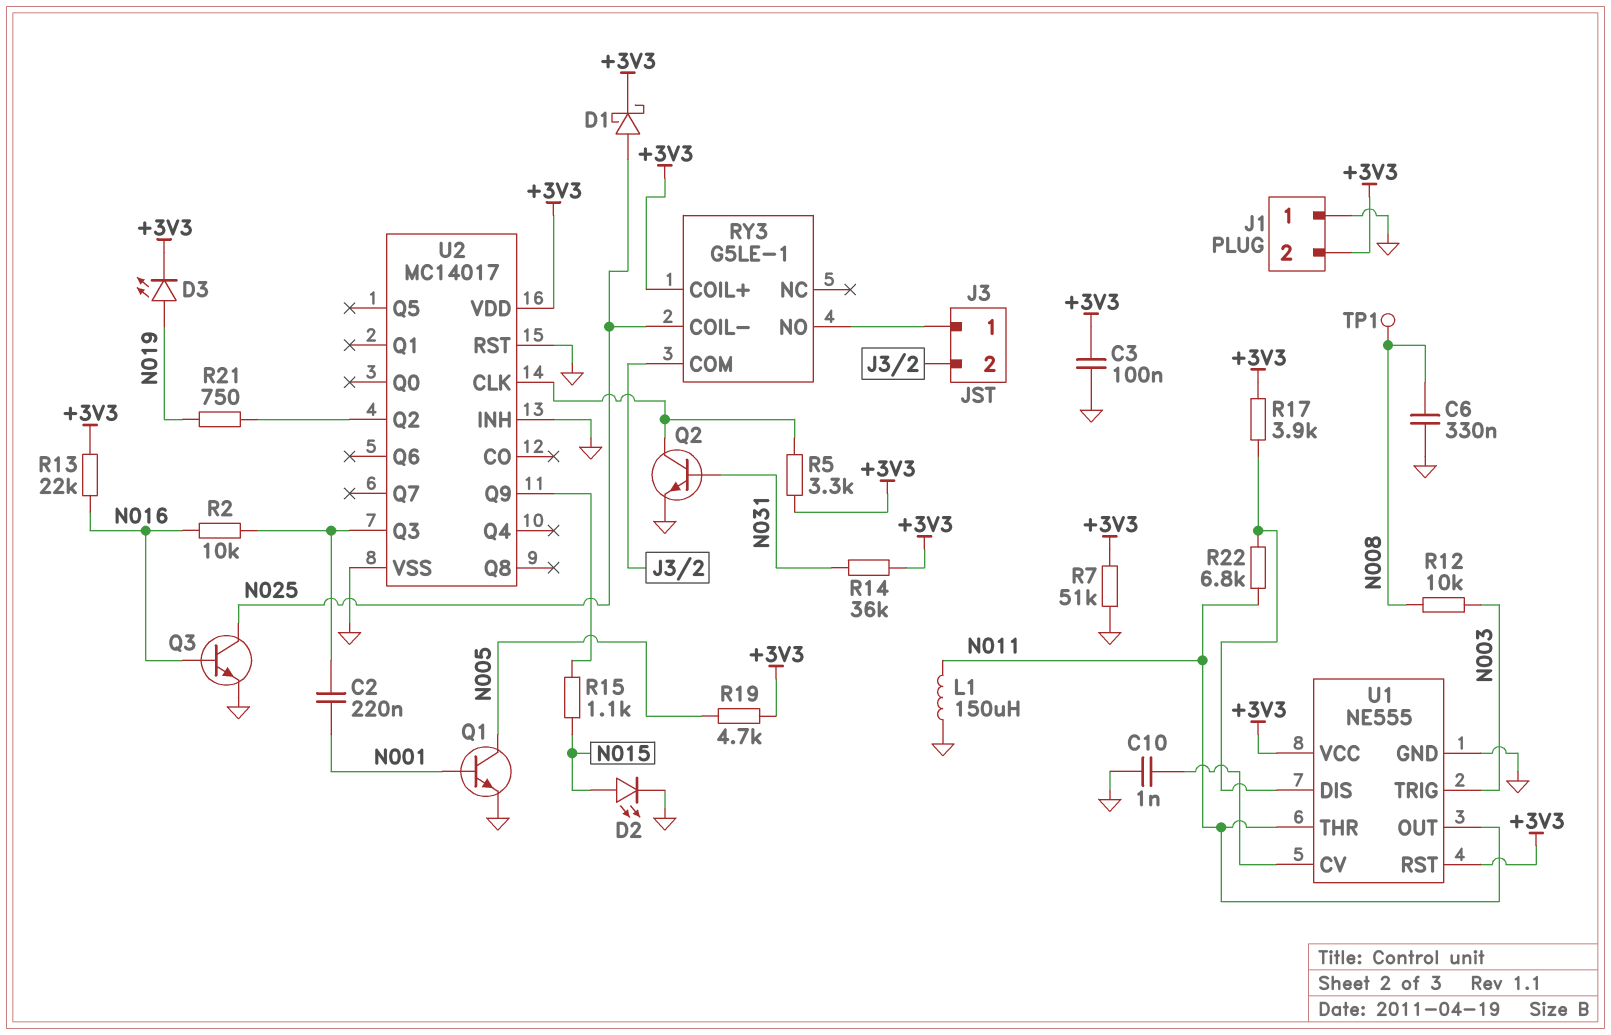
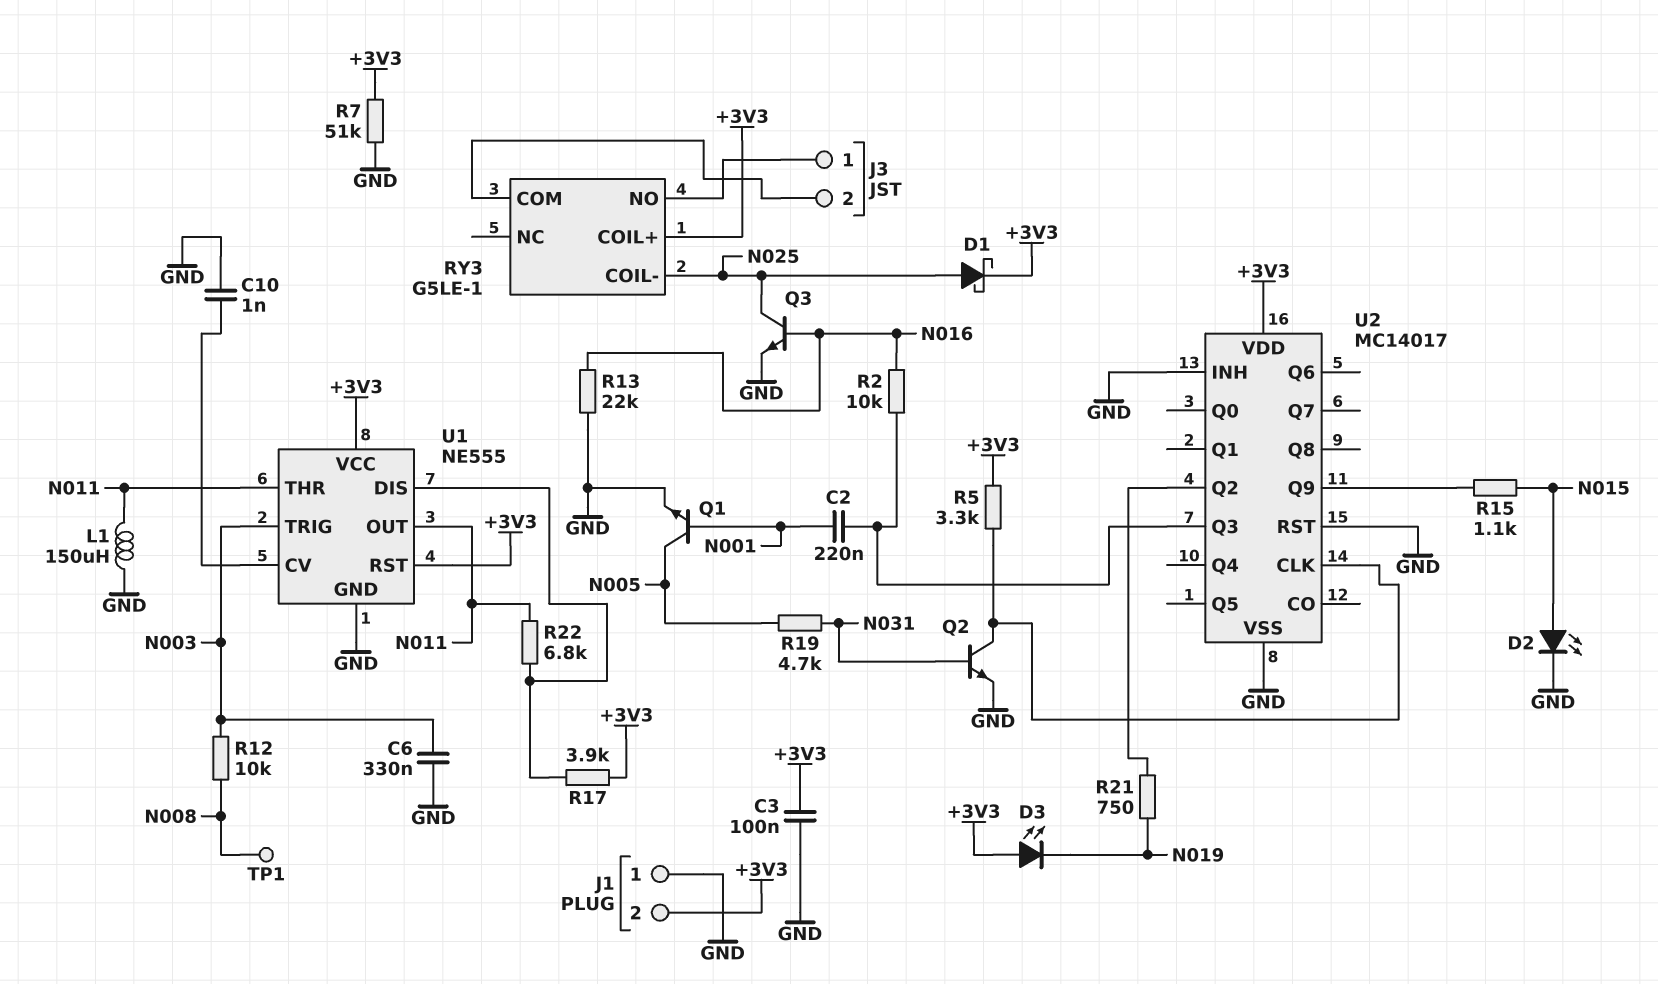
C6: 330nF (GND, N008) -> 330nF (GND, N003)
D3: LED (A N019, K +3V3) -> LED (A +3V3, K N019)
R13: 22k (+3V3, N016) -> 22k (GND, N016)
R14: 36k (+3V3, N031) -> none
R19: 4.7k (+3V3, N005) -> 4.7k (N005, N031)

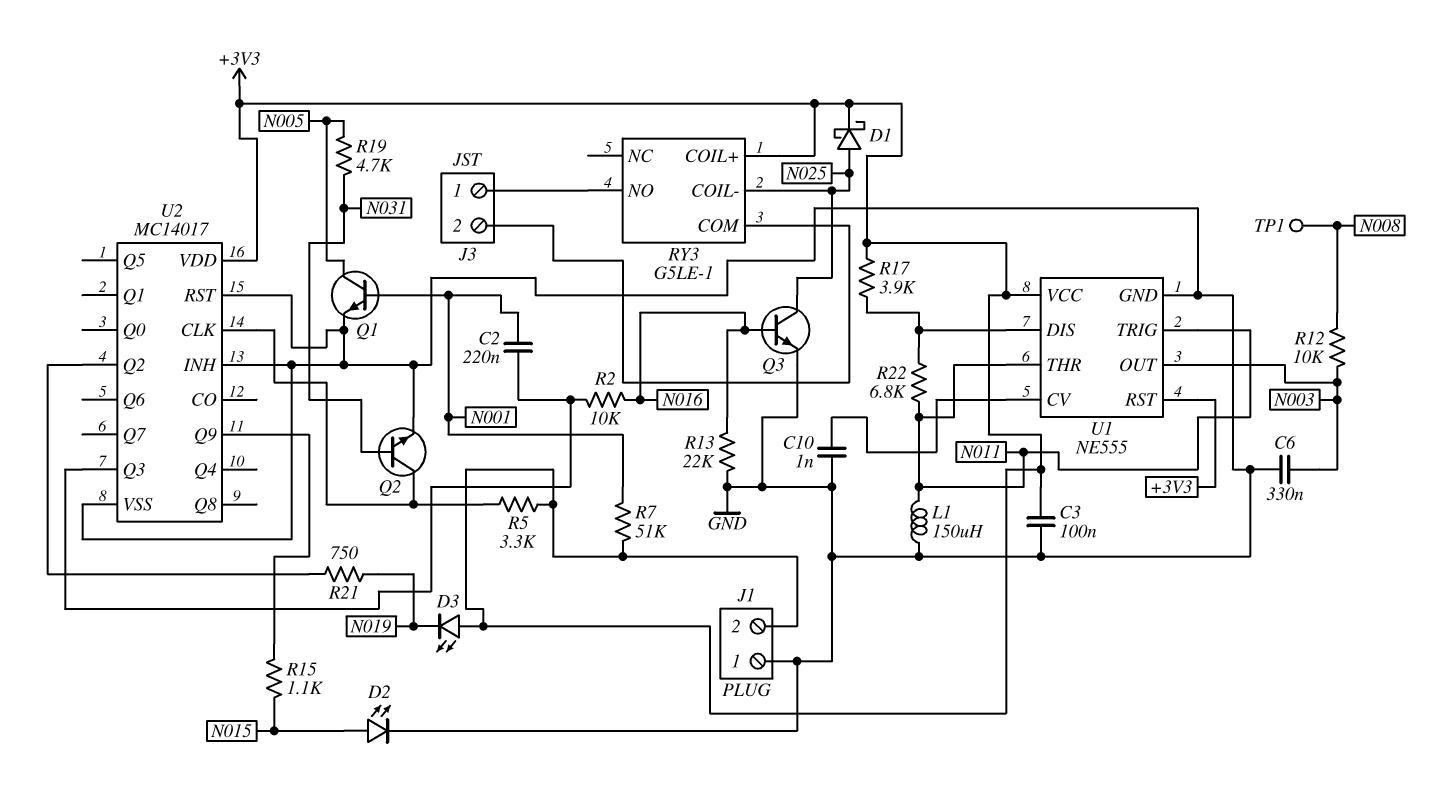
R7: 51k (+3V3, GND) -> 51k (+3V3, N001)
U1 pin OUT: N011 -> N003
U1 pin TRIG: N003 -> N011

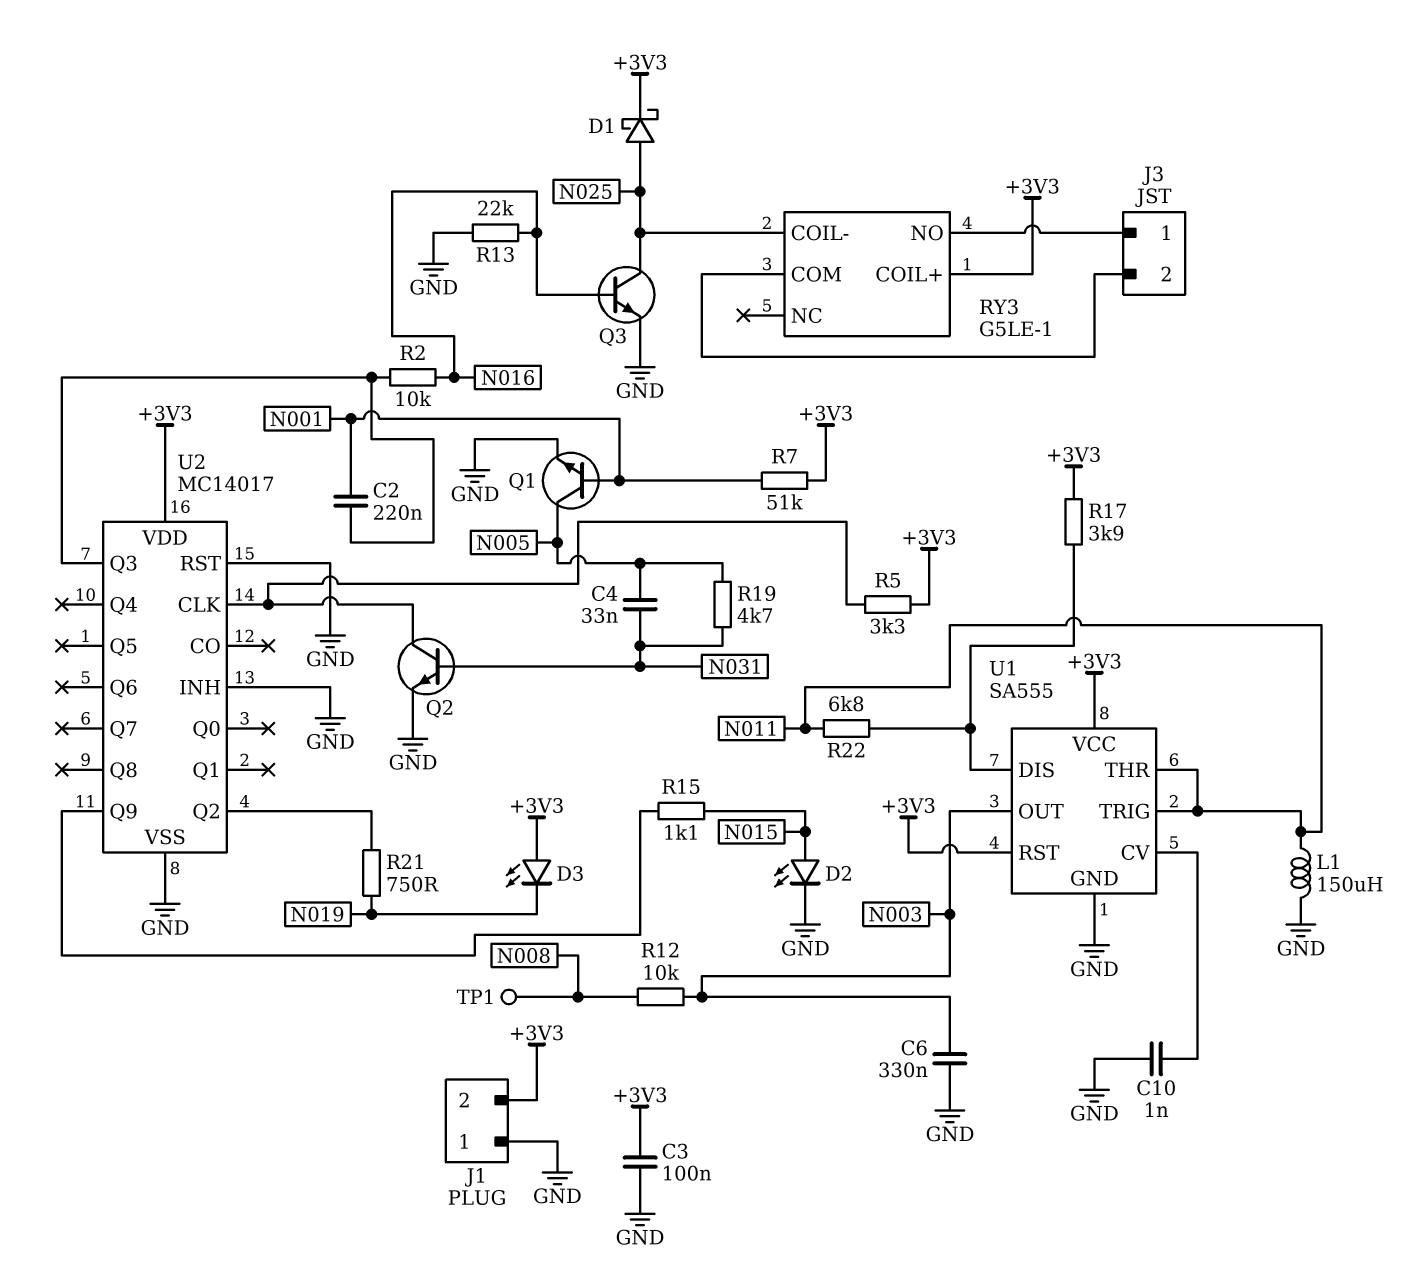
C4: none -> 33nF (N005, N031)
U1: NE555 -> SA555

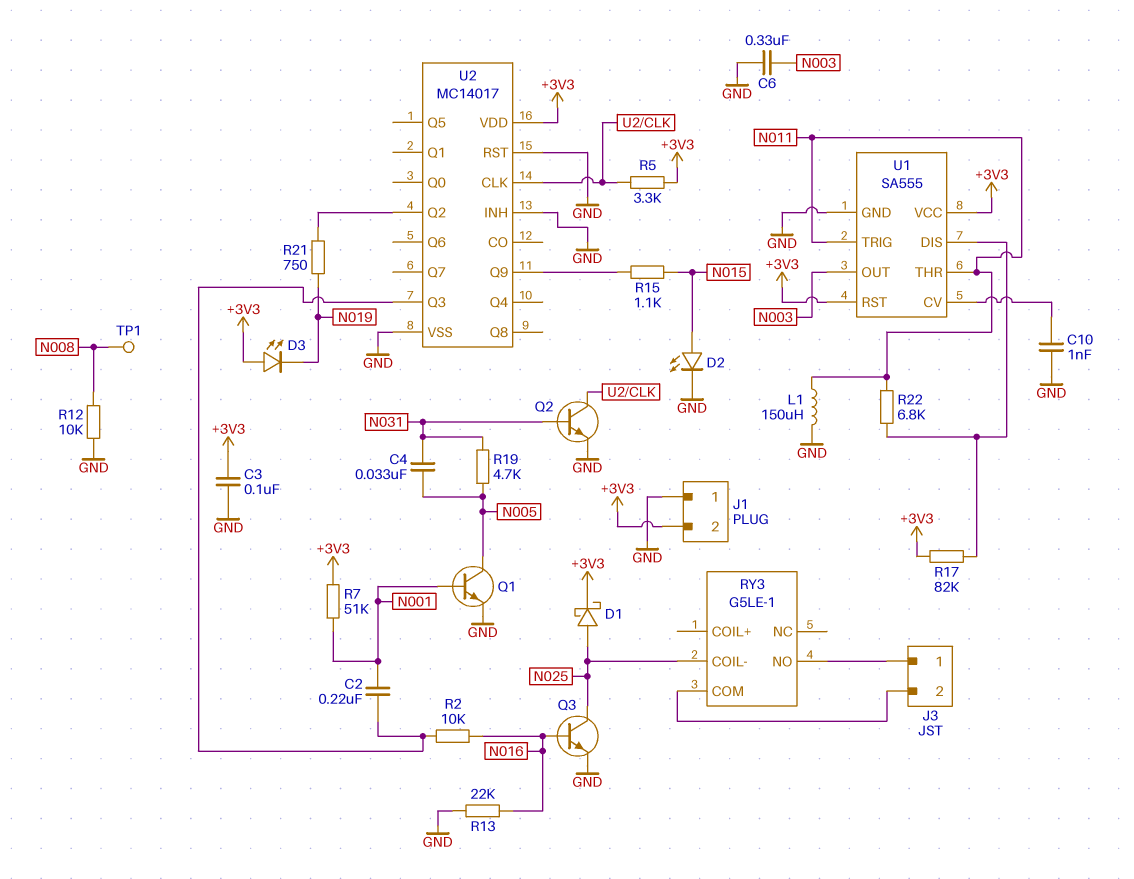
R12: 10k (N003, N008) -> 10k (GND, N008)
R17: 3.9k (+3V3, U1/DIS) -> 82k (+3V3, U1/DIS)
RY3 pin COIL+: +3V3 -> none

